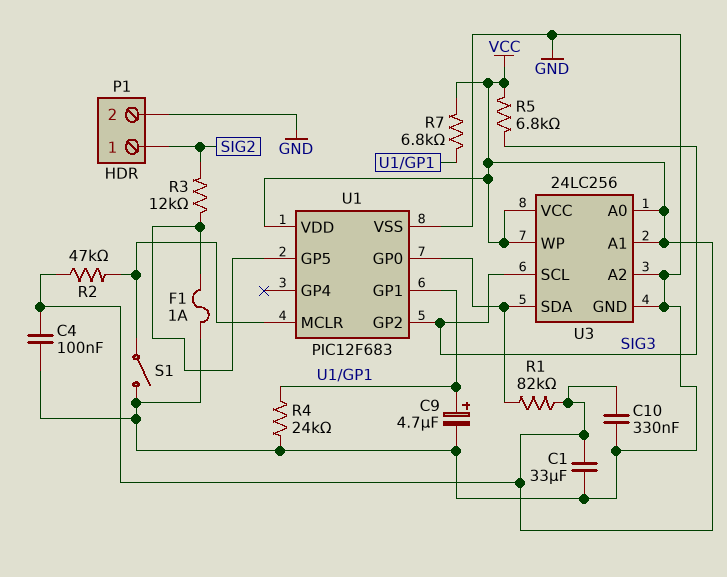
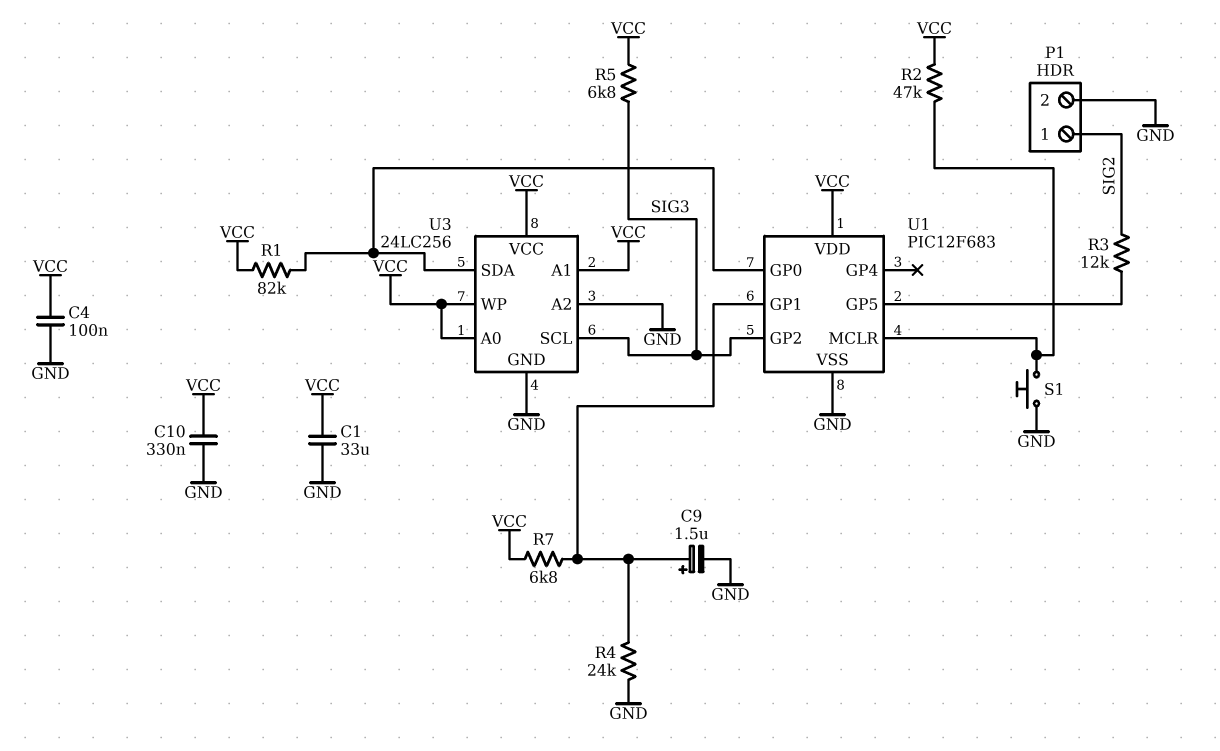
C9: 4.7uF (plus U1/GP1, minus GND) -> 1.5uF (plus U1/GP1, minus GND)
F1: 1A (GND, U1/GP5) -> none
S1: switch (GND, U1/MCLR) -> button (GND, U1/MCLR)

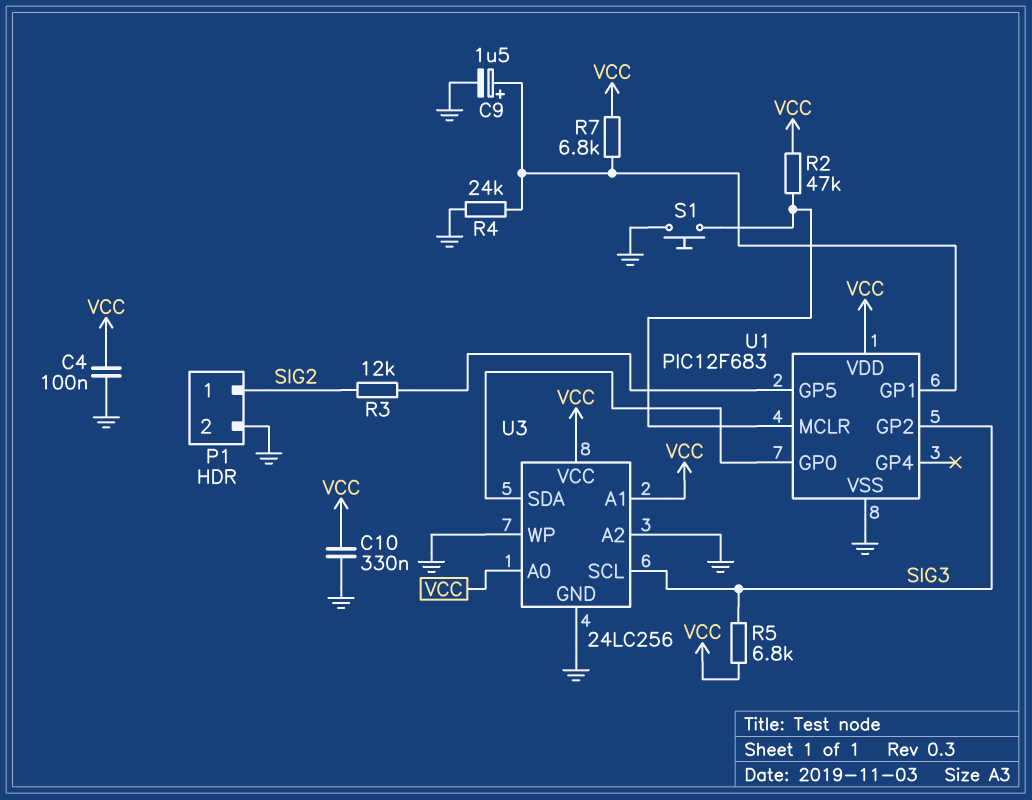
C1: 33uF (GND, VCC) -> none
R1: 82k (U1/GP0, VCC) -> none
U3 pin WP: VCC -> GND

